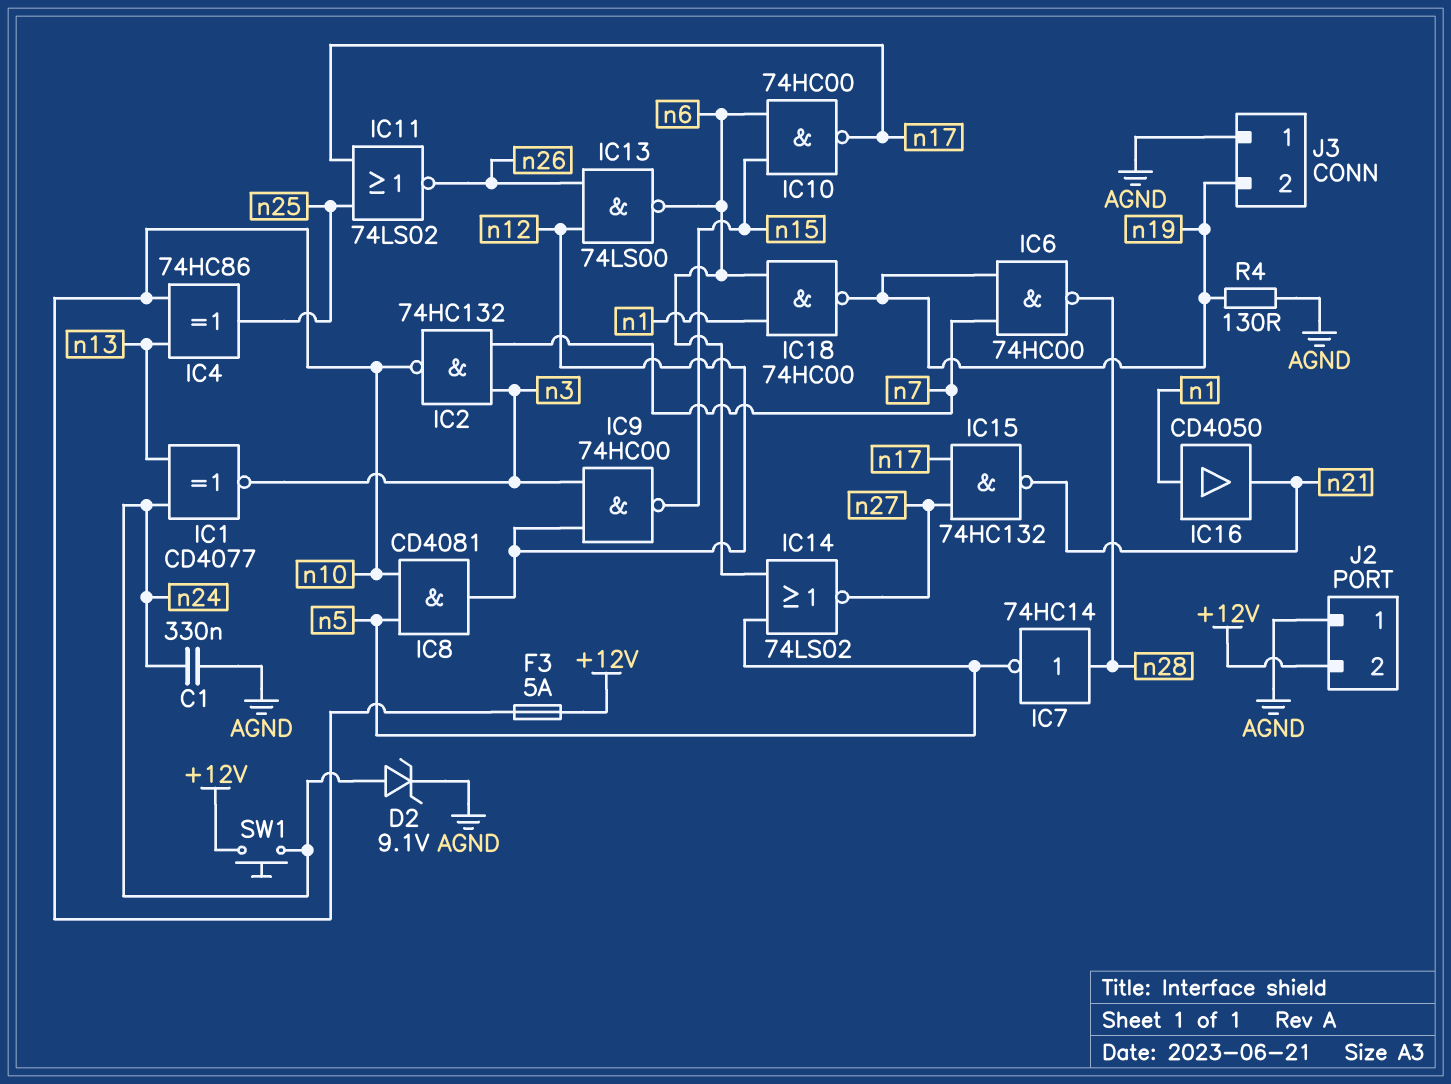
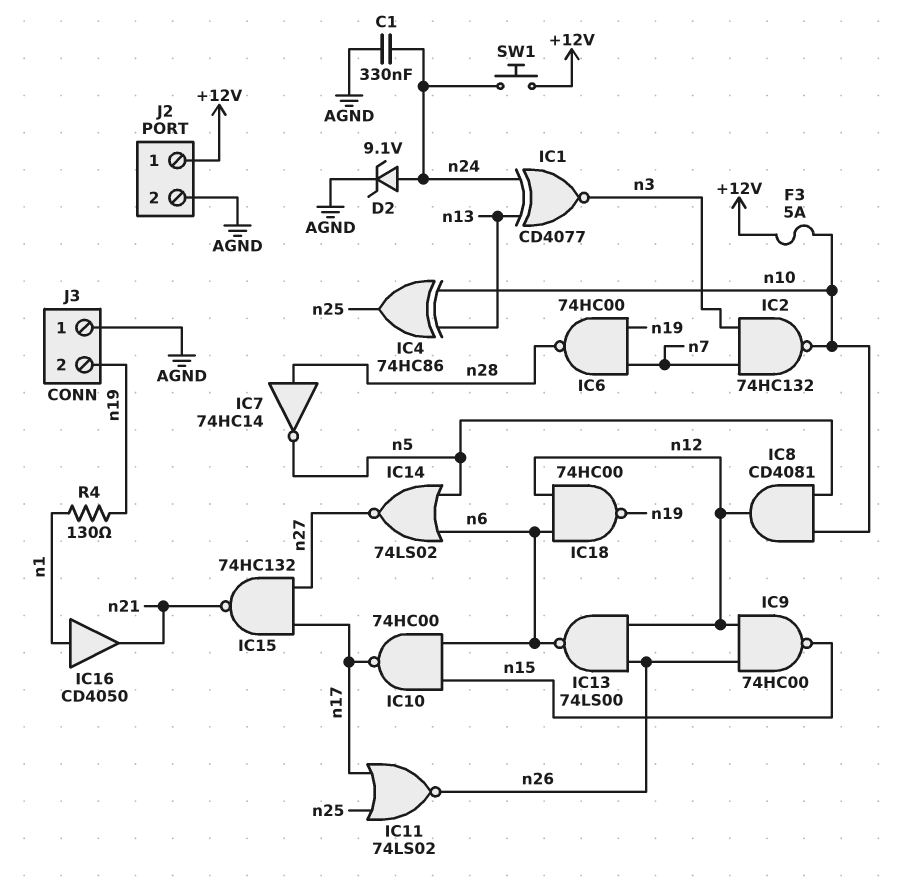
IC9: NAND 74HC00 (in n3, in n12, out n15) -> NAND 74HC00 (in n12, in n26, out n15)
IC18: NAND 74HC00 (in n1, in n6, out n19) -> NAND 74HC00 (in n6, in n12, out n19)
J2 pin 1: AGND -> +12V
J2 pin 2: +12V -> AGND
R4: 130 (AGND, n19) -> 130 (n1, n19)

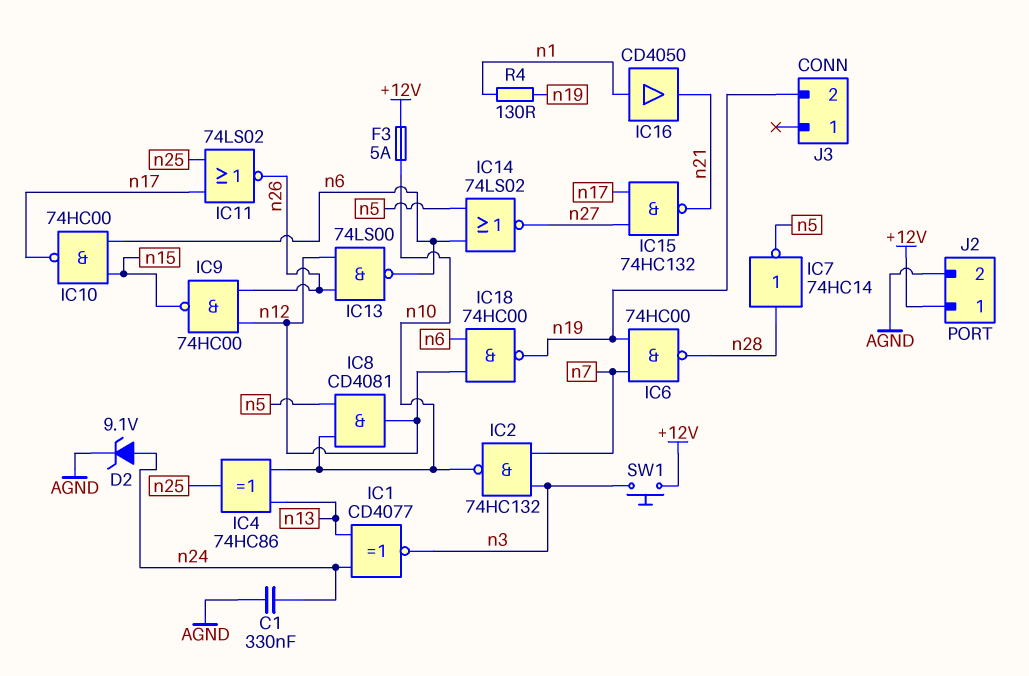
J3 pin 1: AGND -> none
SW1: button (+12V, n24) -> button (+12V, n3)

